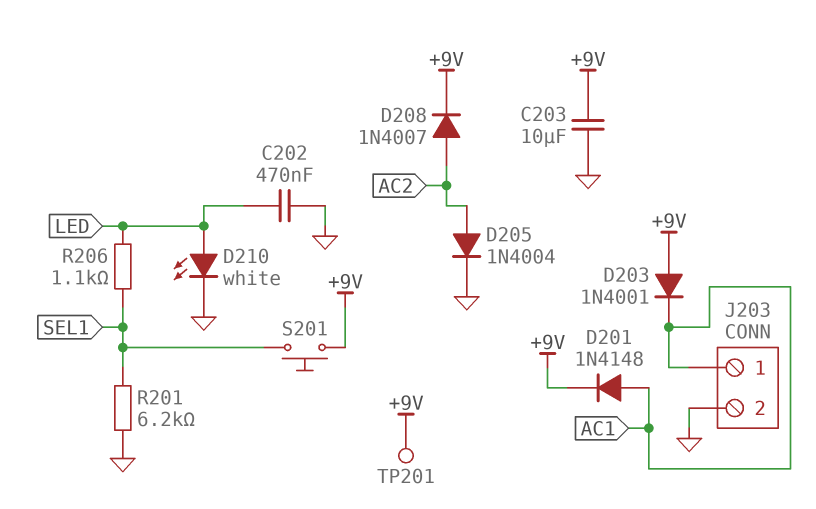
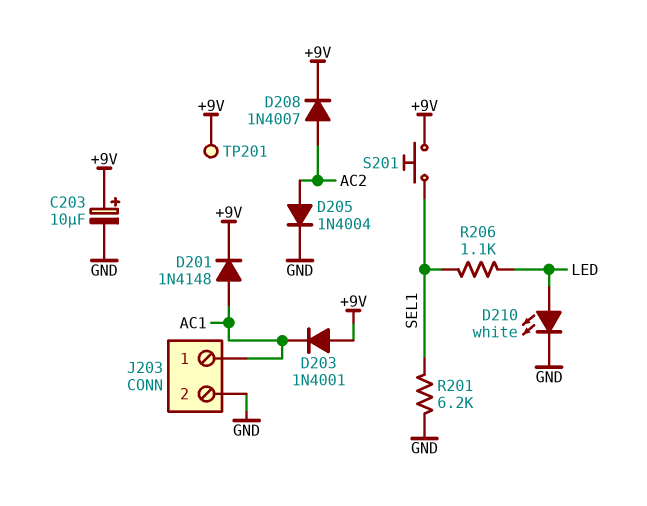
C202: 470nF (GND, LED) -> none
C203: 10uF (+9V, GND) -> 10uF (plus +9V, minus GND)

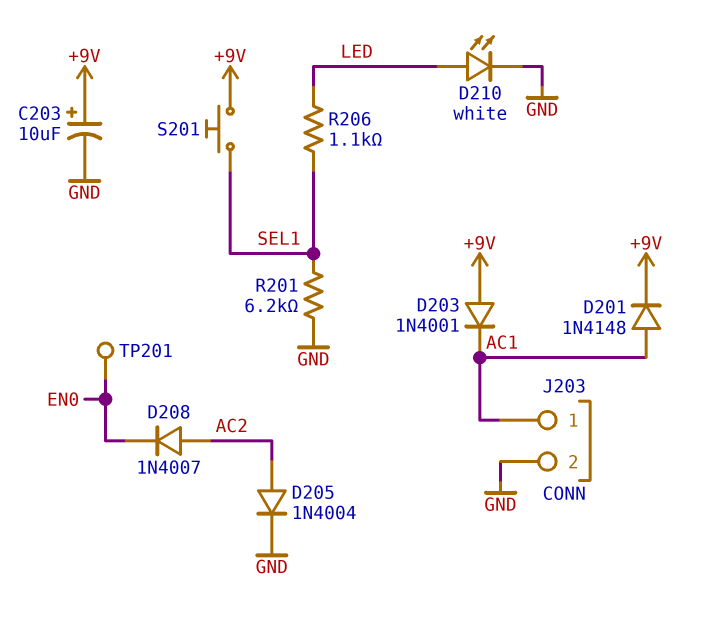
D208: diode 1N4007 (A AC2, K +9V) -> diode 1N4007 (A AC2, K EN0)
TP201: test point (+9V) -> test point (EN0)

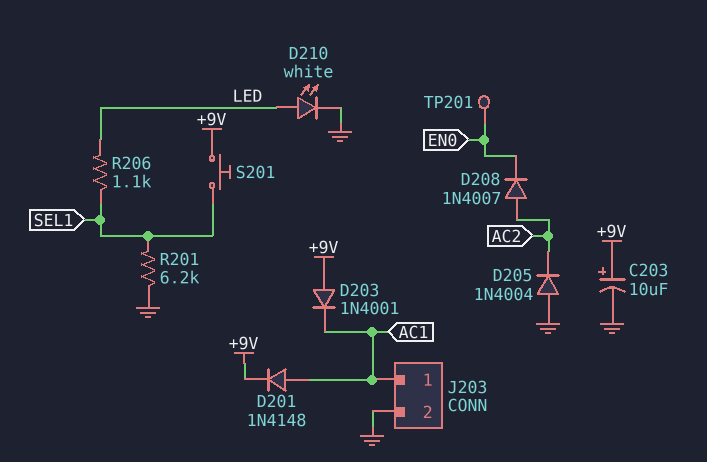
D205: diode 1N4004 (A AC2, K GND) -> diode 1N4004 (A GND, K AC2)

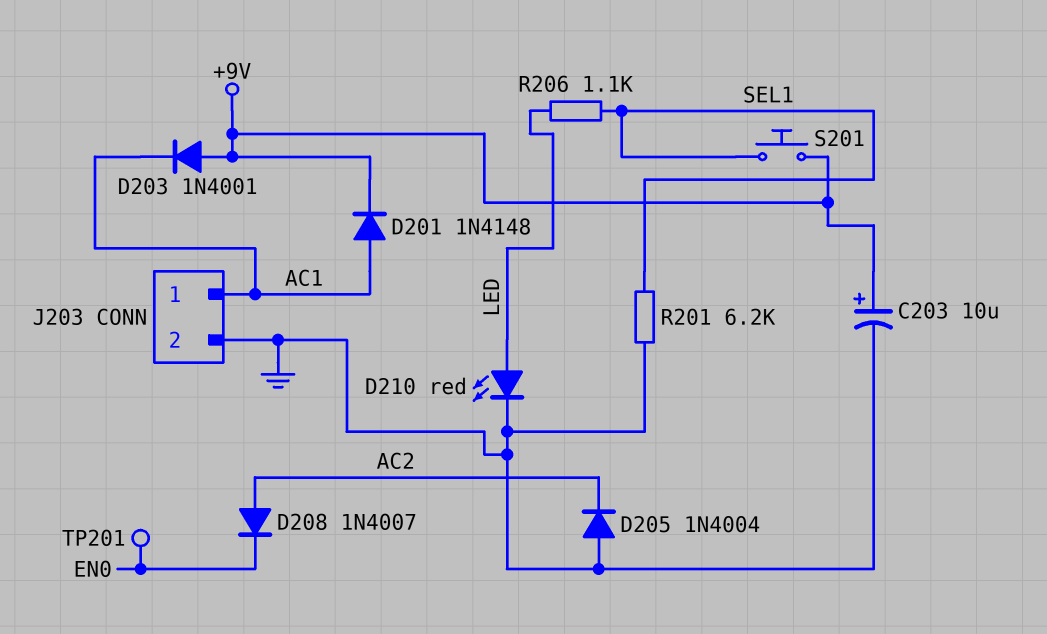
D210: LED white (A LED, K GND) -> LED red (A LED, K GND)

